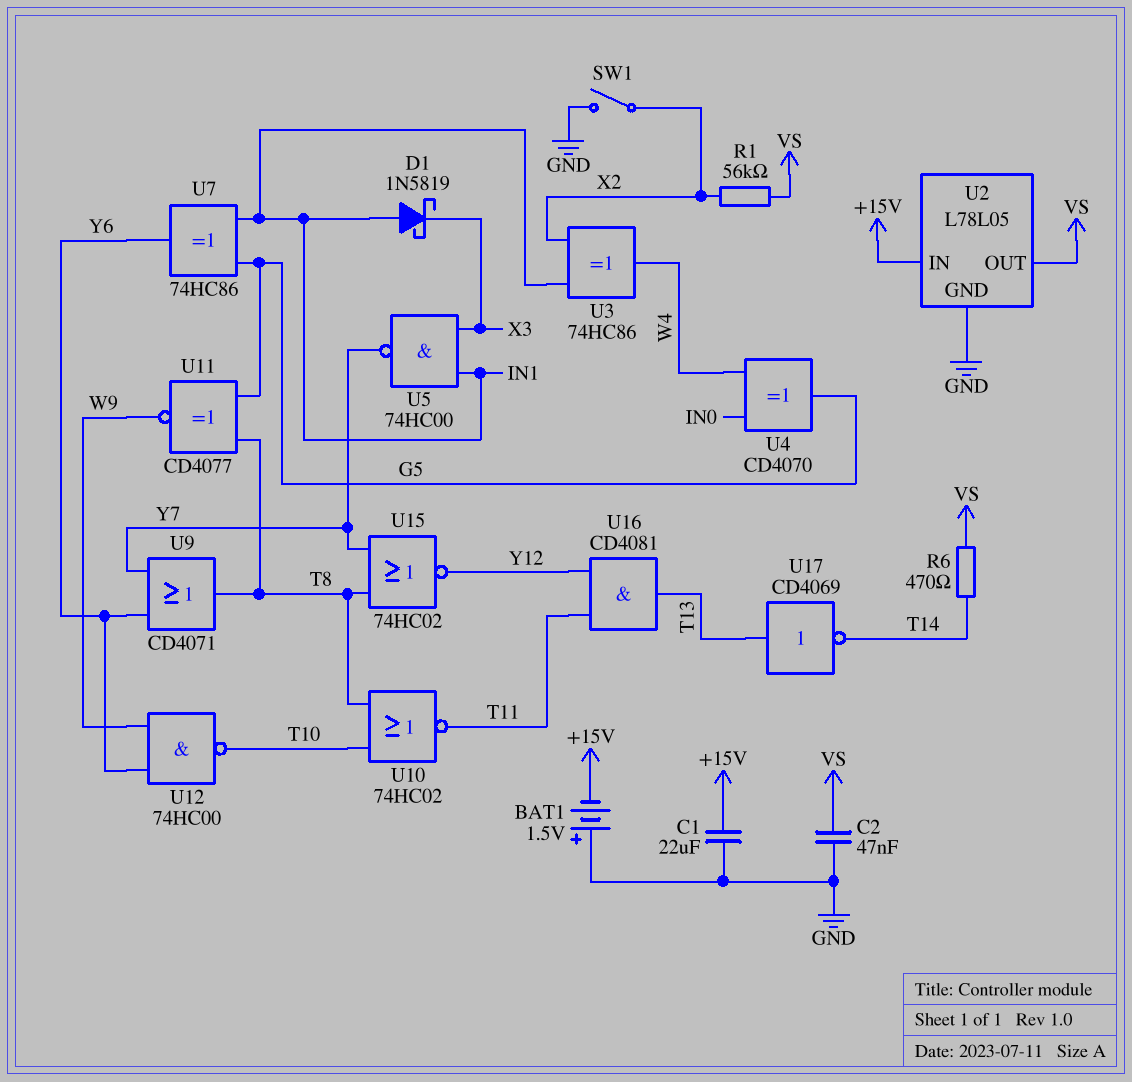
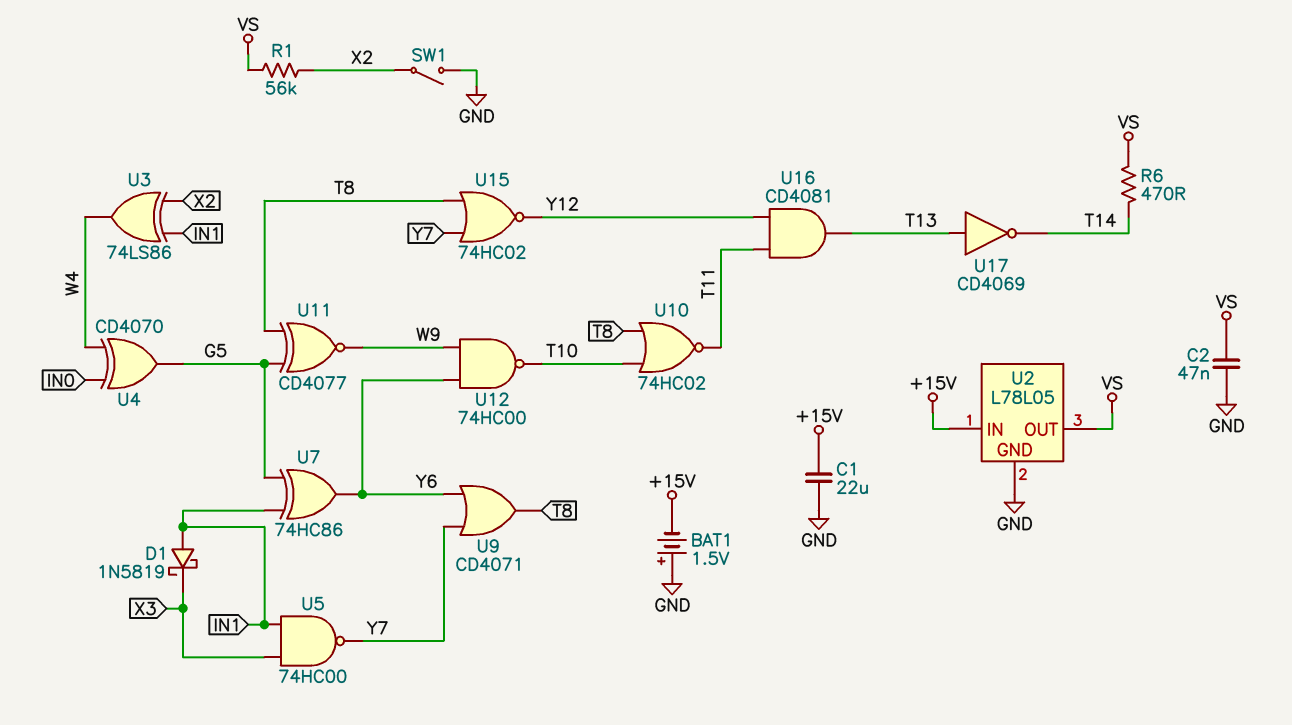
U3: XOR 74HC86 (in IN1, in X2, out W4) -> XOR 74LS86 (in IN1, in X2, out W4)

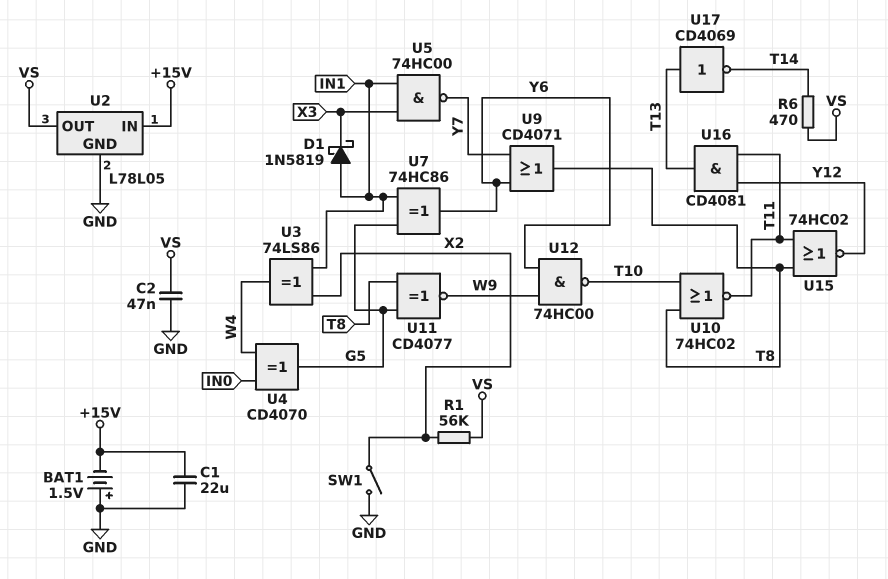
U15: NOR 74HC02 (in T8, in Y7, out Y12) -> NOR 74HC02 (in T8, in T11, out Y12)

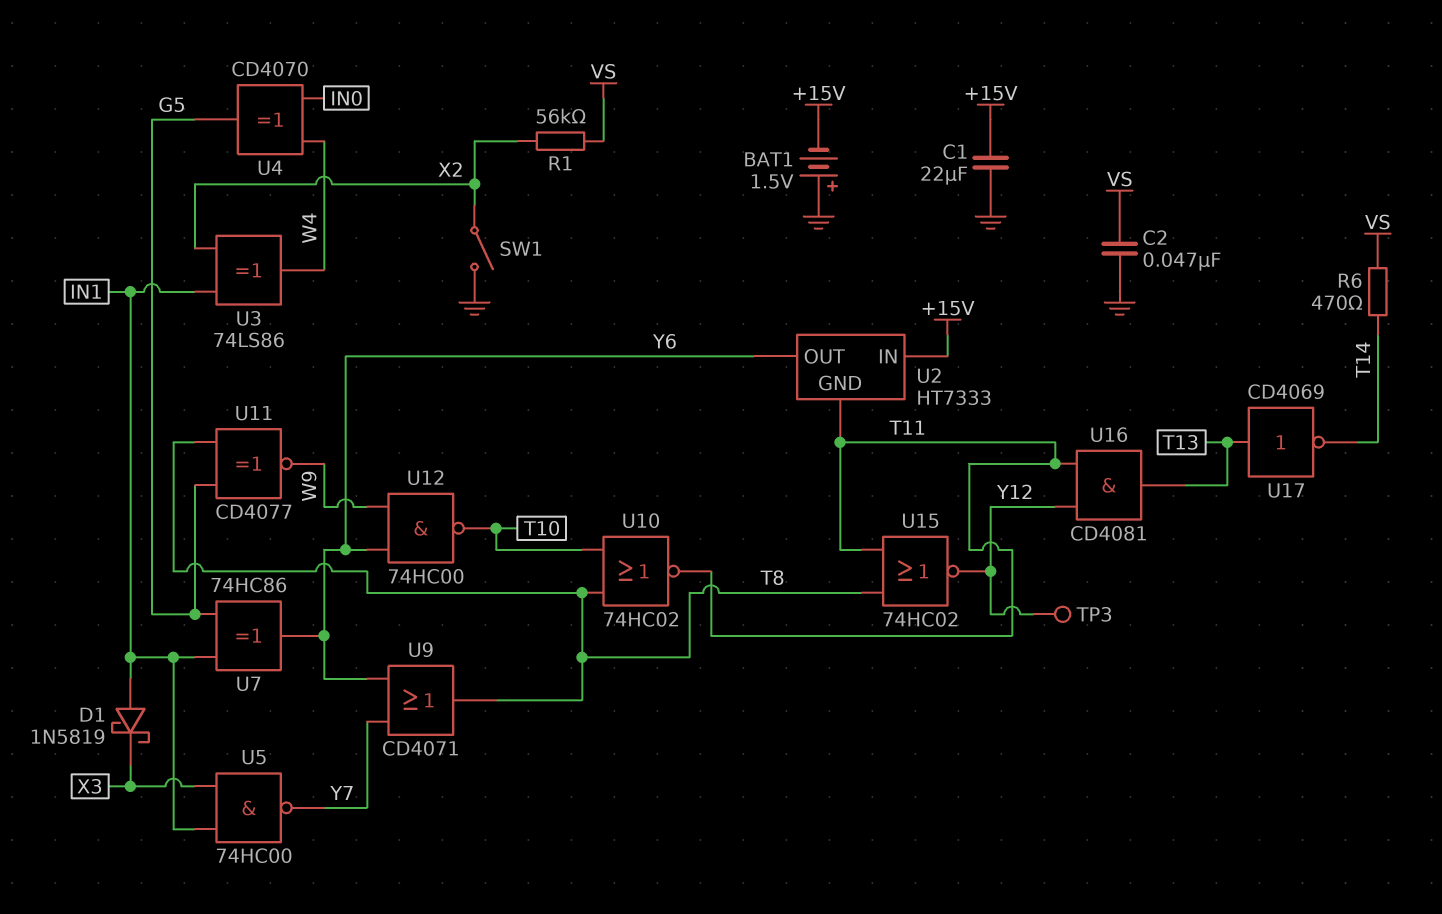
TP3: none -> test point (Y12)
U2: L78L05 -> HT7333
U2 pin GND: GND -> T11
U2 pin OUT: VS -> Y6

